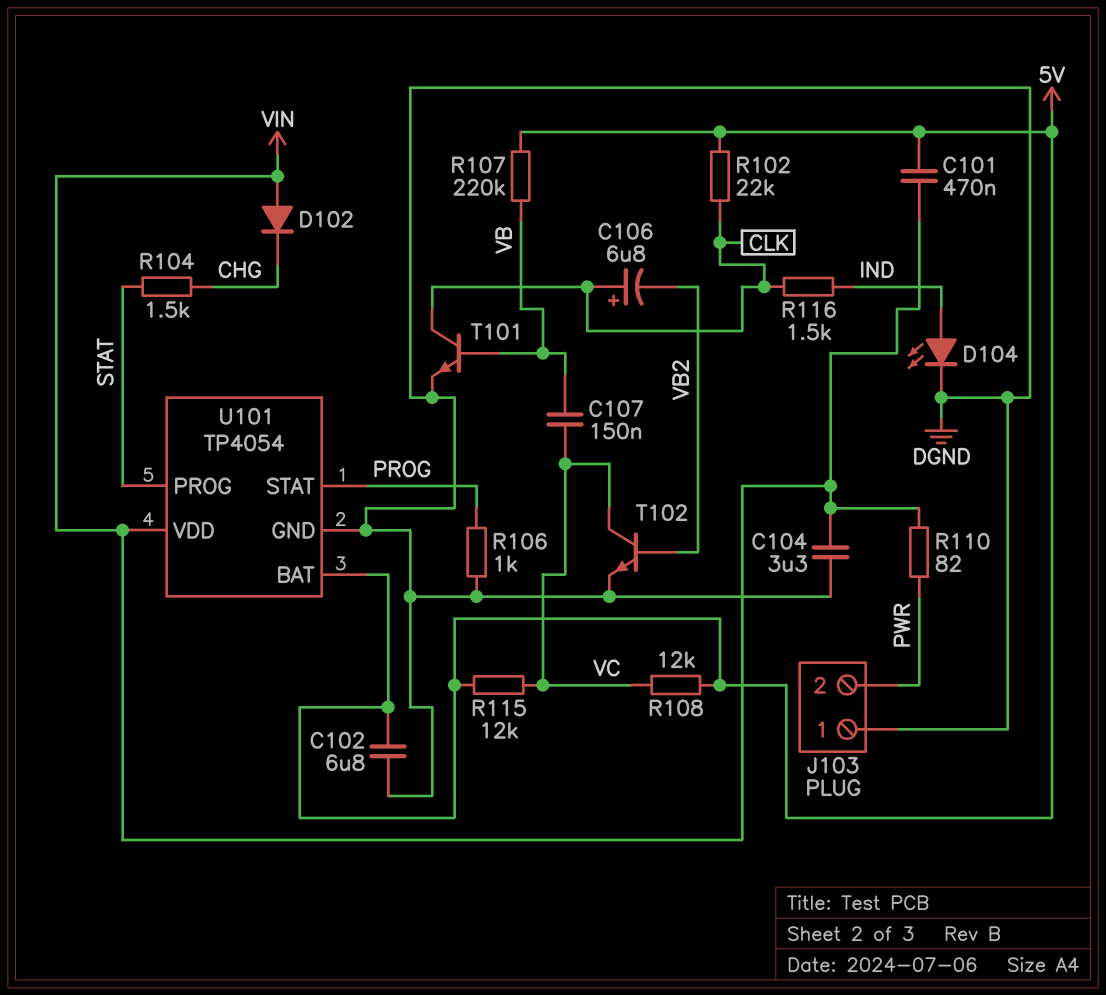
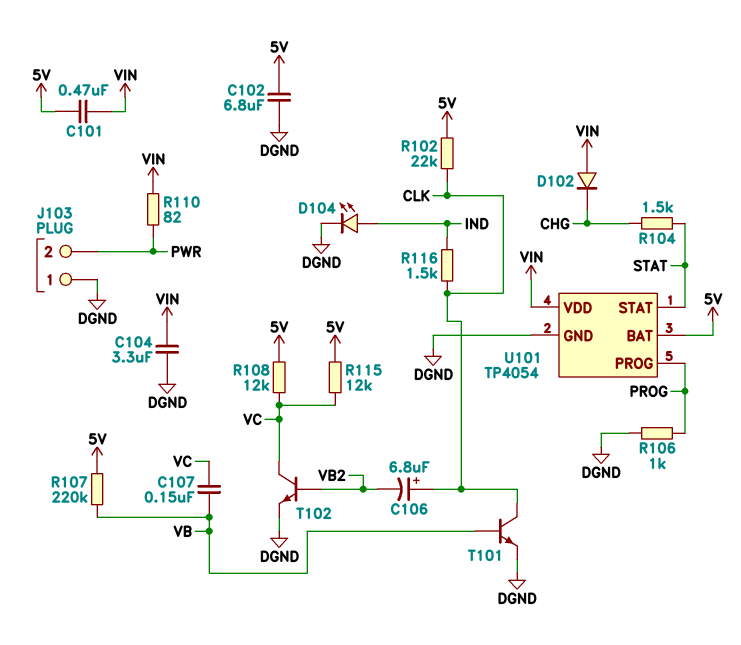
U101 pin PROG: STAT -> PROG
U101 pin STAT: PROG -> STAT

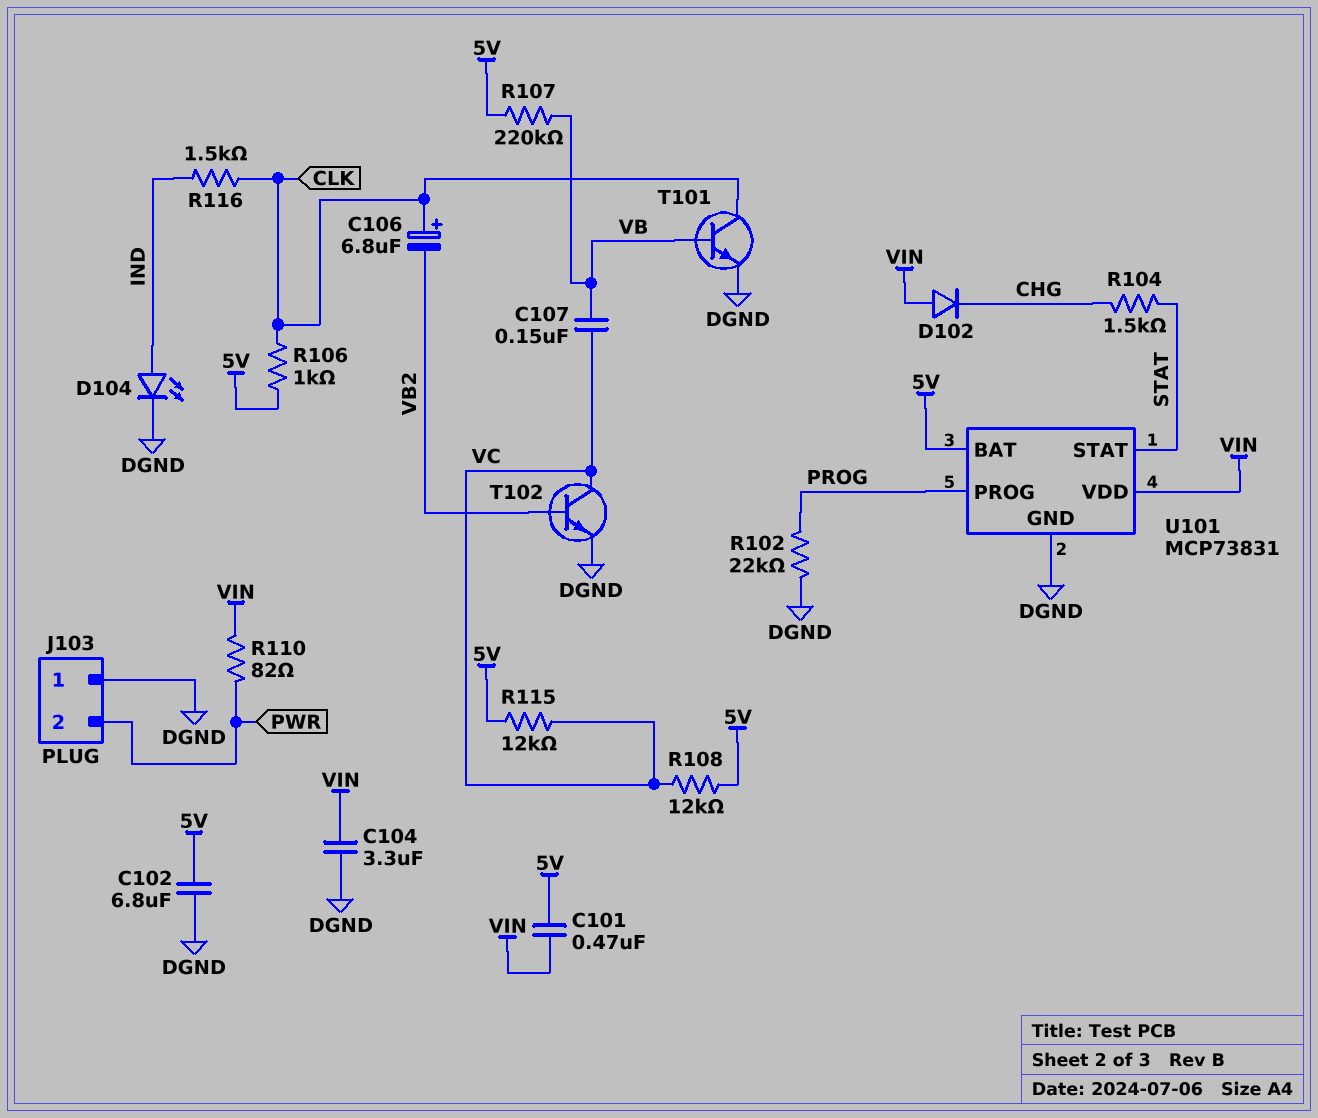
R102: 22k (5V, CLK) -> 22k (DGND, PROG)
R106: 1k (DGND, PROG) -> 1k (5V, CLK)
U101: TP4054 -> MCP73831

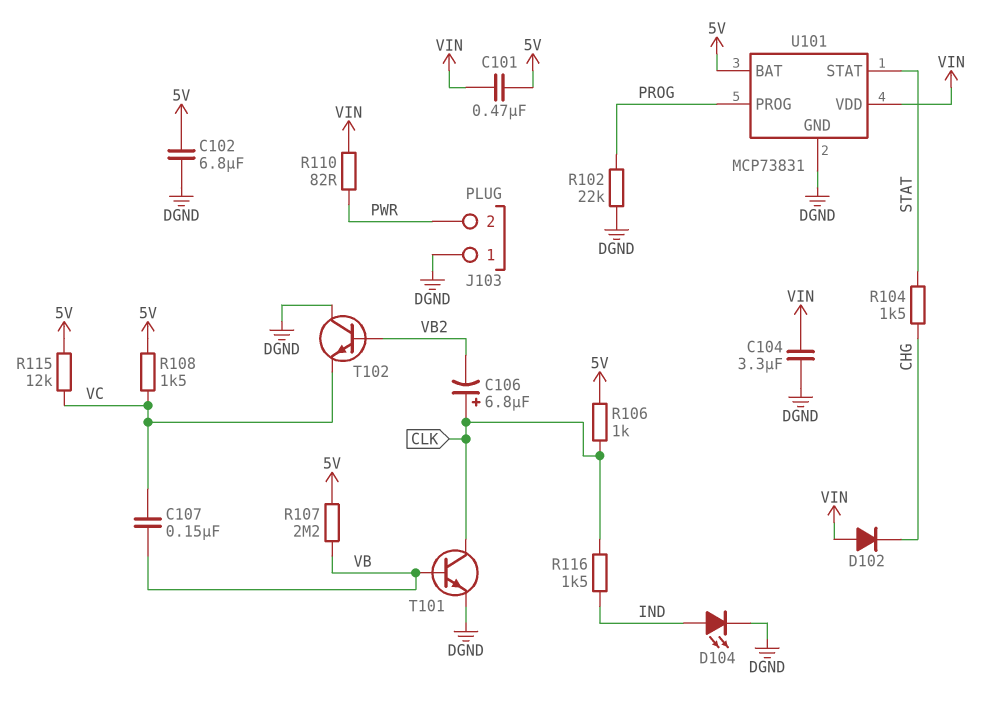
R107: 220k (5V, VB) -> 2.2M (5V, VB)
R108: 12k (5V, VC) -> 1.5k (5V, VC)
T102: NPN (B VB2, C VC, E DGND) -> NPN (B VB2, C DGND, E VC)

